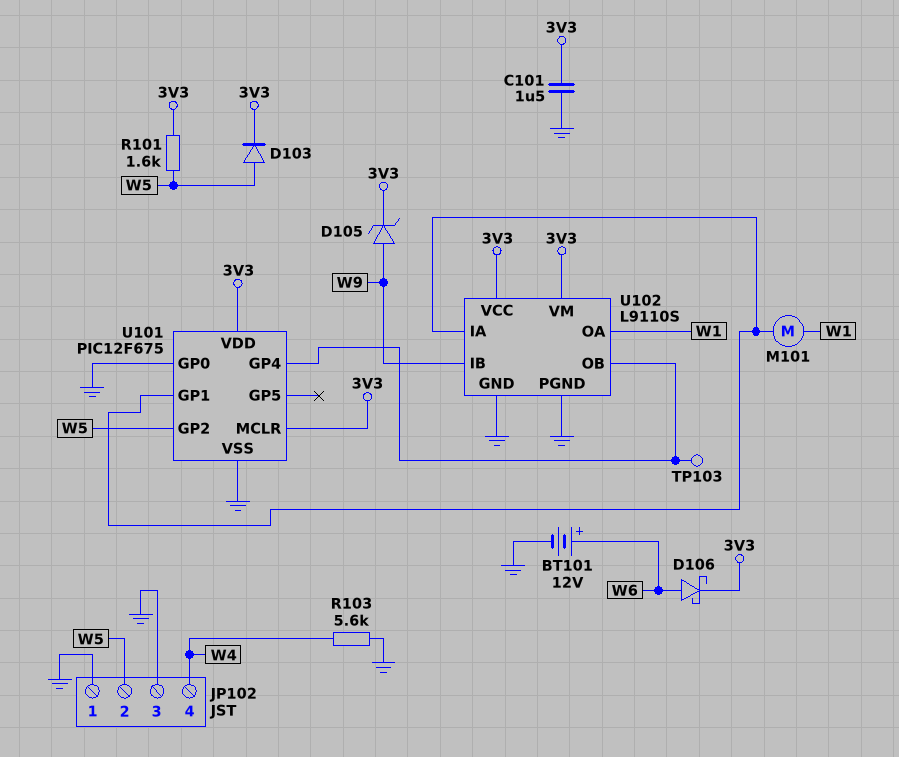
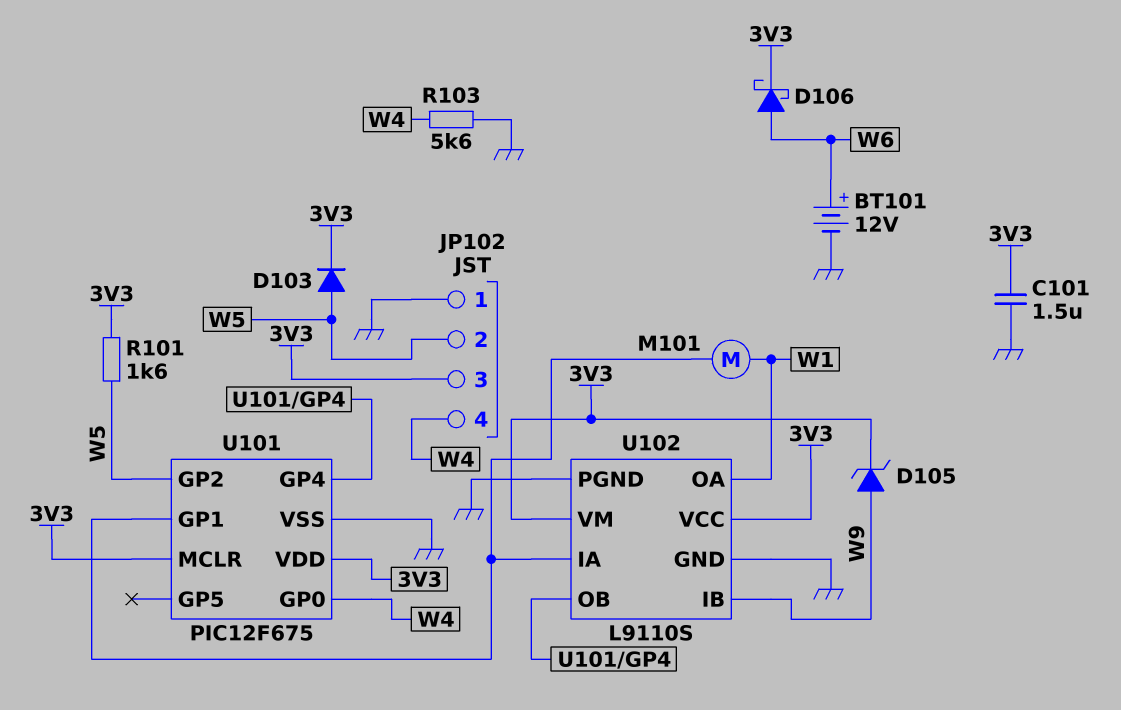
JP102 pin 3: GND -> 3V3
TP103: test point (U101/GP4) -> none
U101 pin GP0: GND -> W4

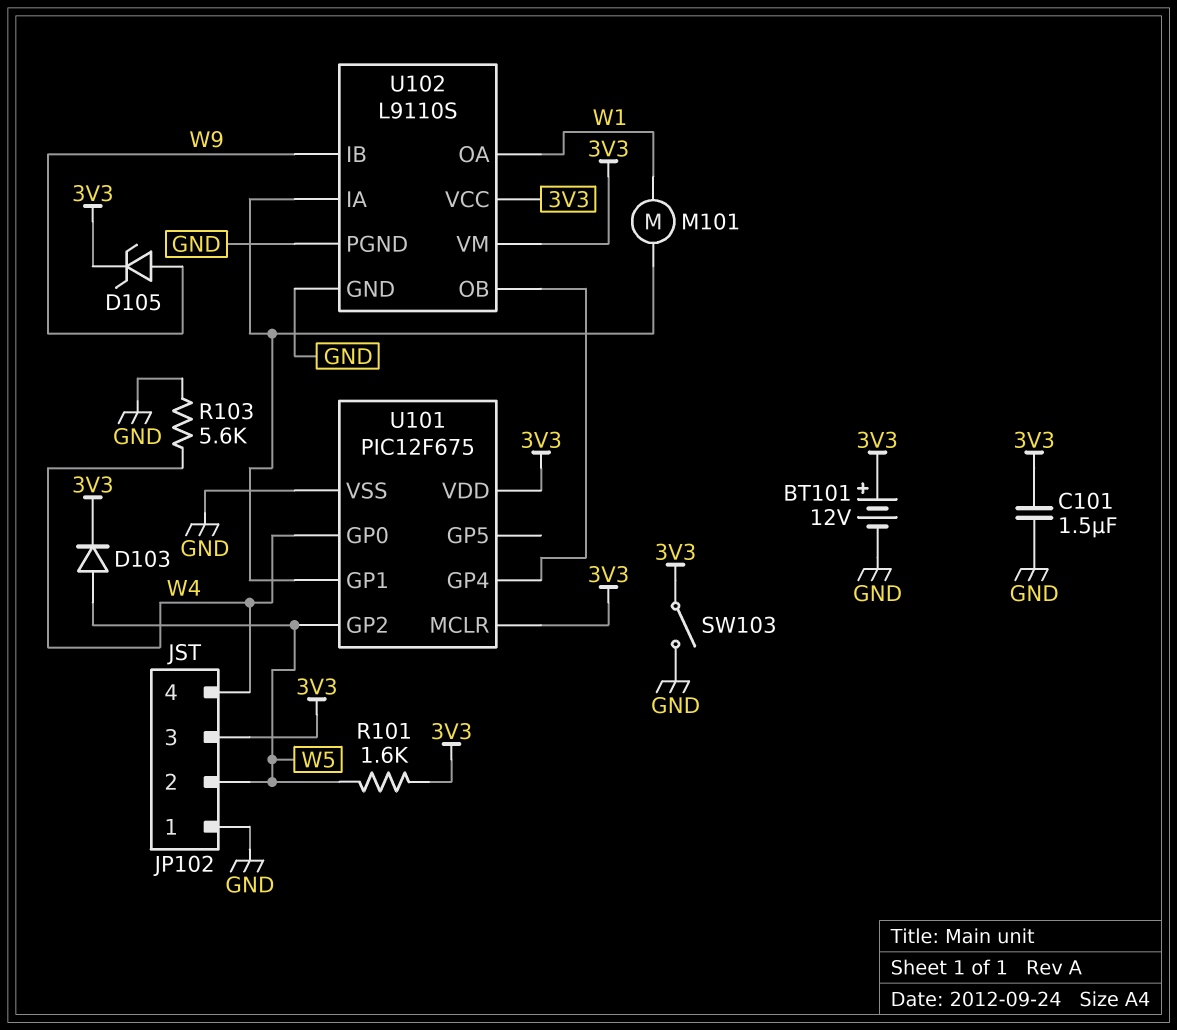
BT101: 12V (plus W6, minus GND) -> 12V (plus 3V3, minus GND)
D106: schottky (A W6, K 3V3) -> none
SW103: none -> switch (3V3, GND)

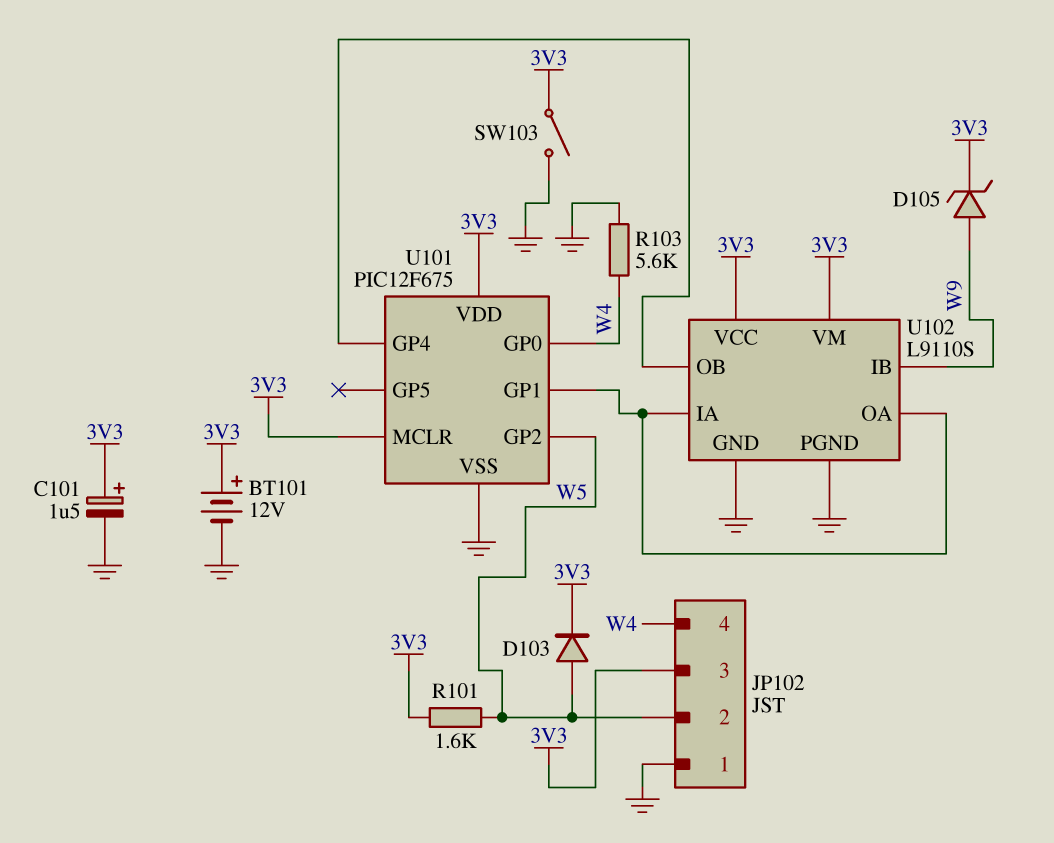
C101: 1.5uF (3V3, GND) -> 1.5uF (plus 3V3, minus GND)
M101: motor (U101/GP1, W1) -> none
U102 pin OA: W1 -> U101/GP1

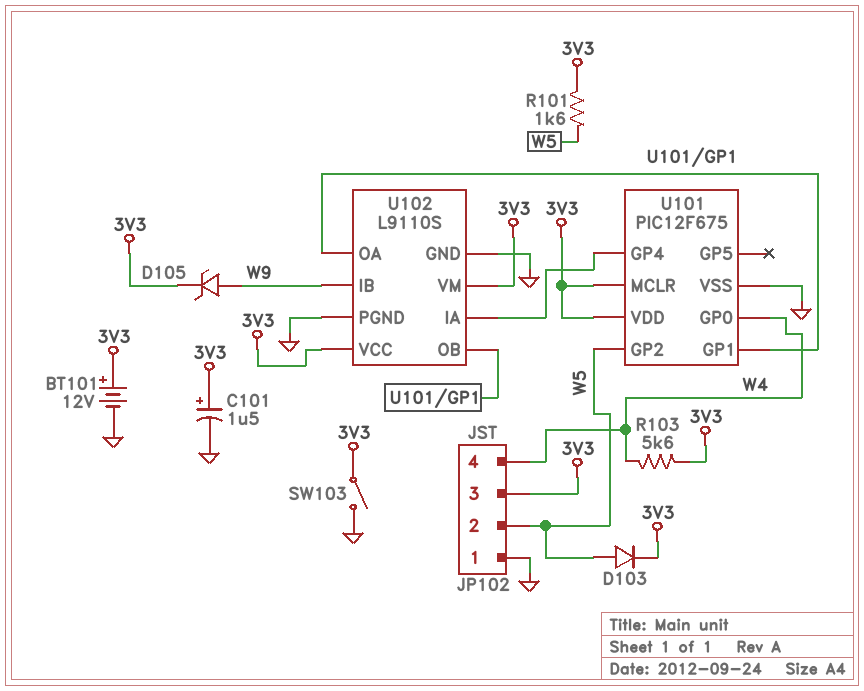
R103: 5.6k (GND, W4) -> 5.6k (3V3, W4)
U102 pin IA: U101/GP1 -> U101/GP4
U102 pin OB: U101/GP4 -> U101/GP1

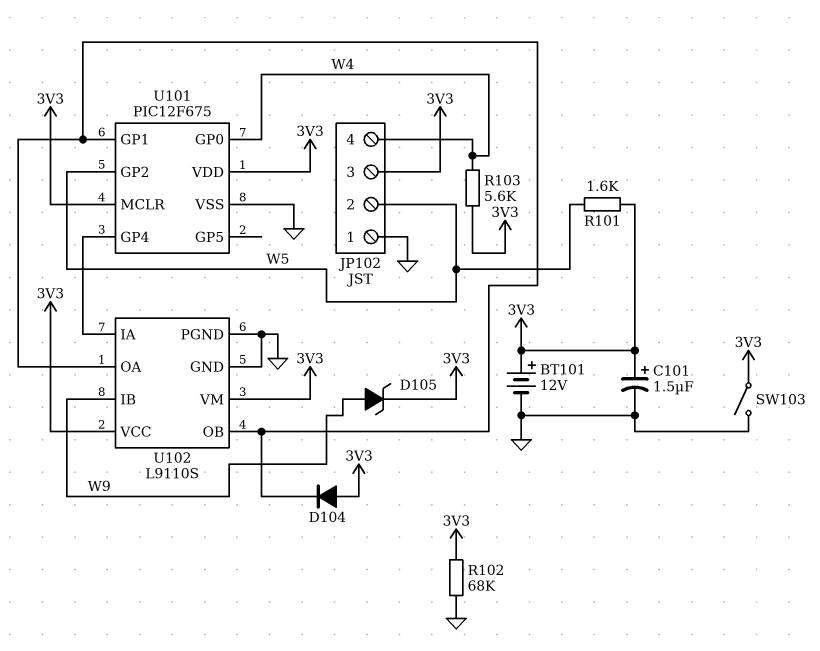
D103: diode (A W5, K 3V3) -> none
D104: none -> diode (A 3V3, K U101/GP1)
R102: none -> 68k (3V3, GND)

